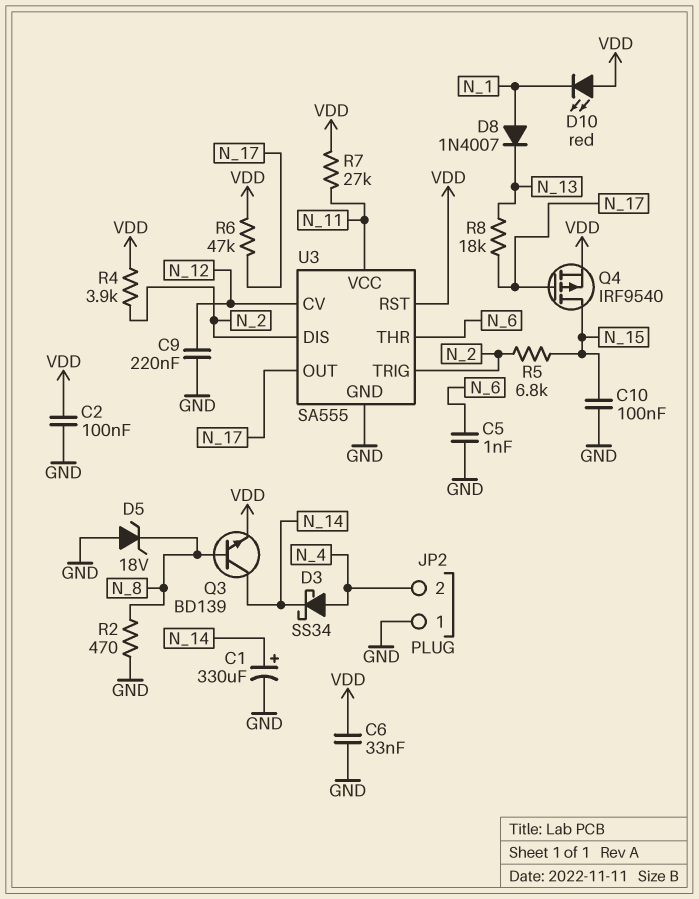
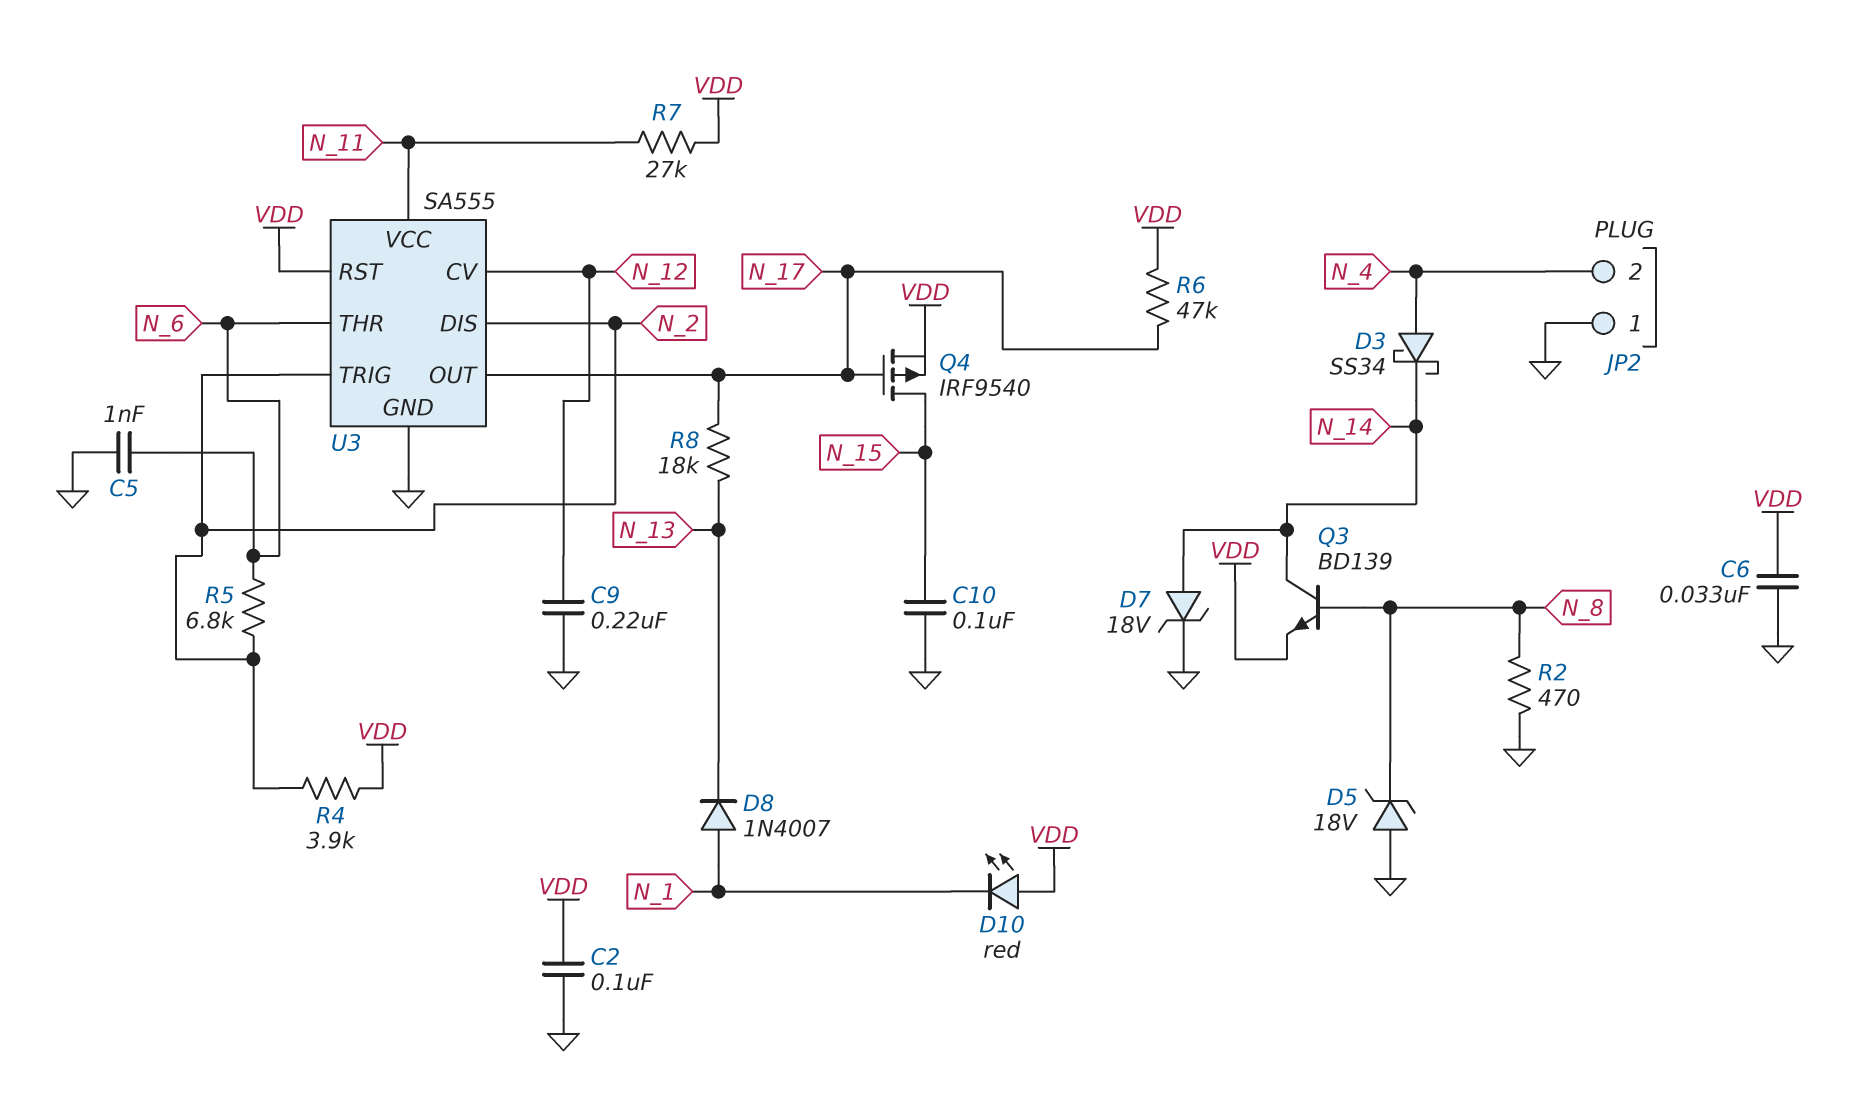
C1: 330uF (plus N_14, minus GND) -> none
D7: none -> zener 18V (A N_14, K GND)
R5: 6.8k (N_2, N_15) -> 6.8k (N_2, N_6)

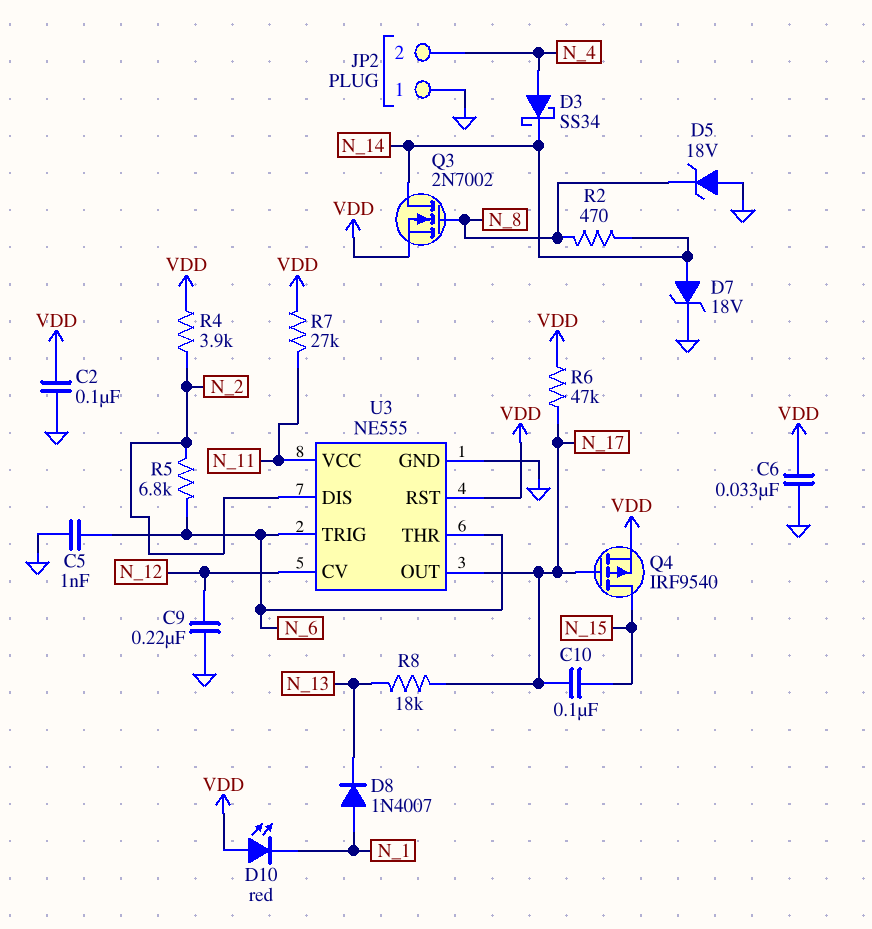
C10: 100nF (GND, N_15) -> 100nF (N_15, N_17)
Q3: NPN BD139 (B N_8, C N_14, E VDD) -> NMOS 2N7002 (G N_8, D N_14, S VDD)
R2: 470 (GND, N_8) -> 470 (N_8, N_14)
U3: SA555 -> NE555
U3 pin TRIG: N_2 -> N_6

